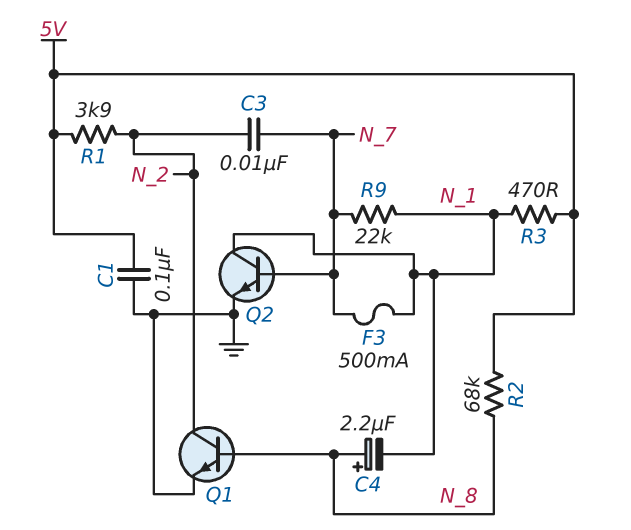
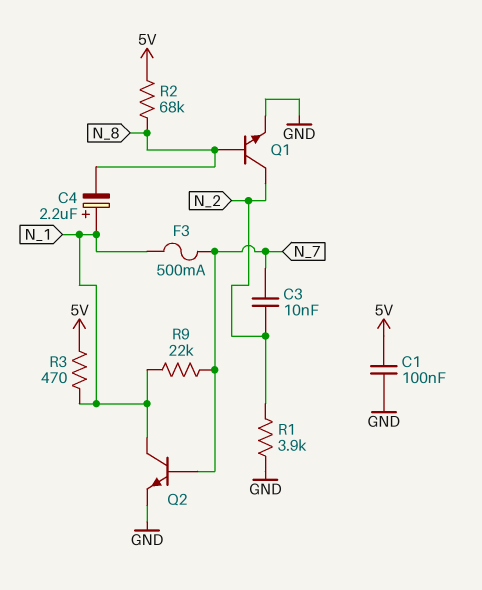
C4: 2.2uF (plus N_8, minus N_1) -> 2.2uF (plus N_1, minus N_8)
R1: 3.9k (5V, N_2) -> 3.9k (GND, N_2)

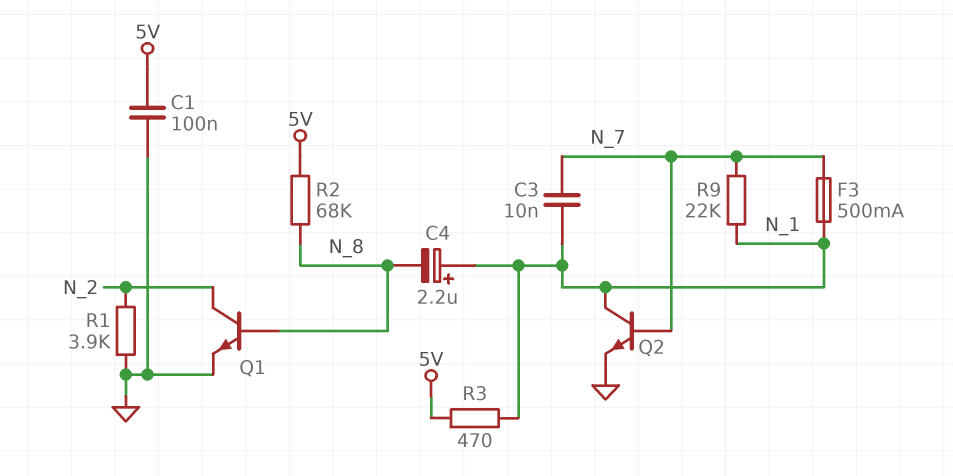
C3: 10nF (N_2, N_7) -> 10nF (N_1, N_7)

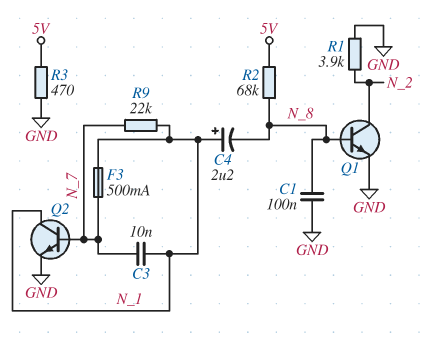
C1: 100nF (5V, GND) -> 100nF (GND, N_8)
R3: 470 (5V, N_1) -> 470 (5V, GND)

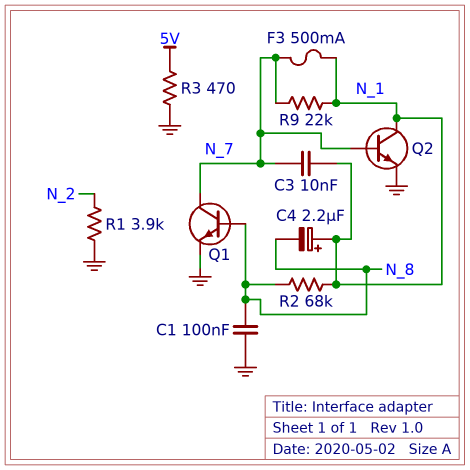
Q1: NPN (B N_8, C N_2, E GND) -> NPN (B N_8, C N_7, E GND)
R2: 68k (5V, N_8) -> 68k (N_1, N_8)

